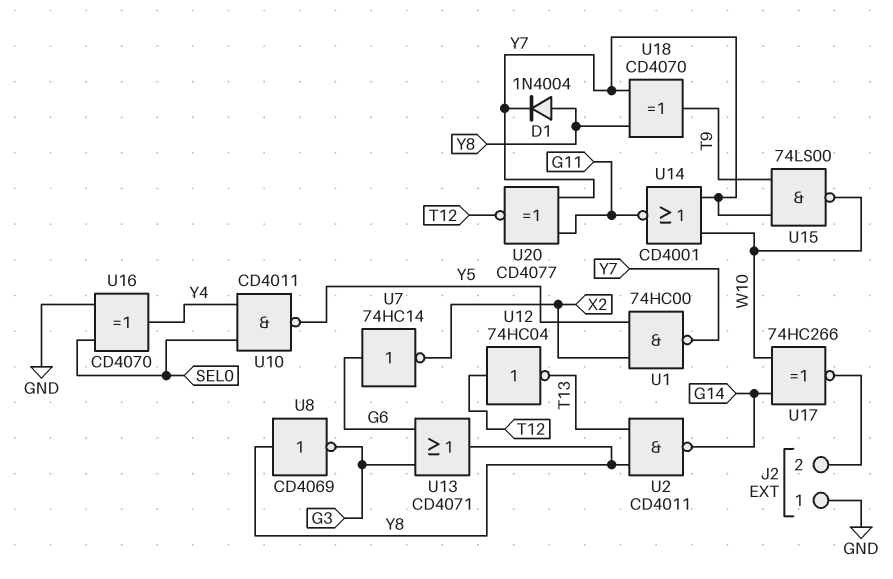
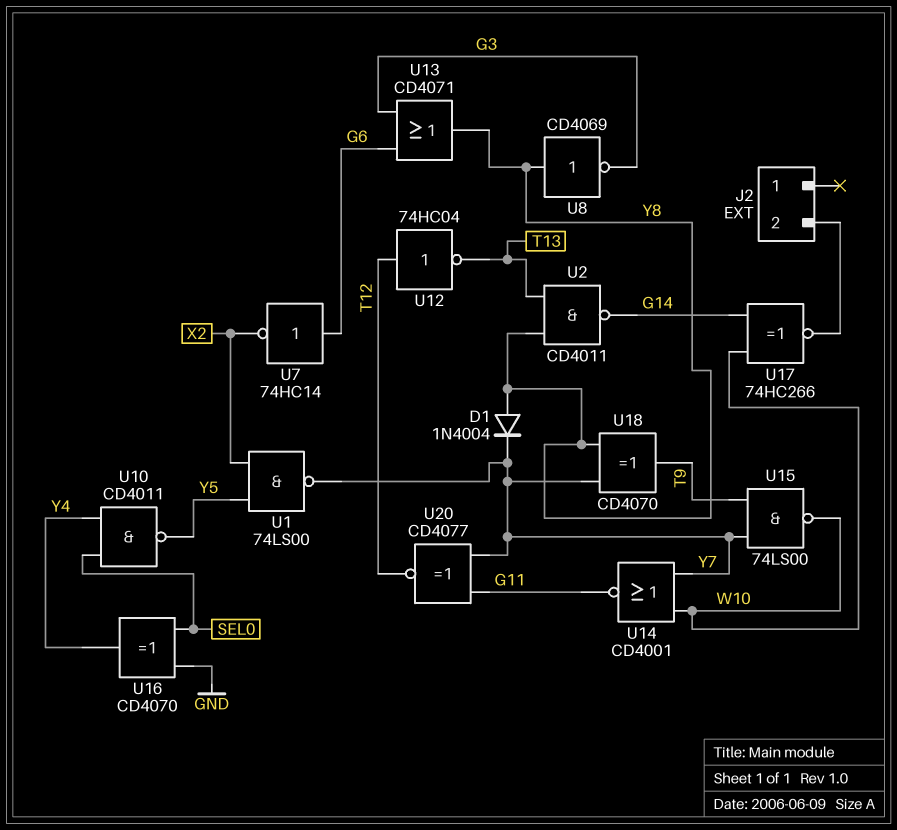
J2 pin 1: GND -> none
U1: NAND 74HC00 (in X2, in Y5, out Y7) -> NAND 74LS00 (in X2, in Y5, out Y7)

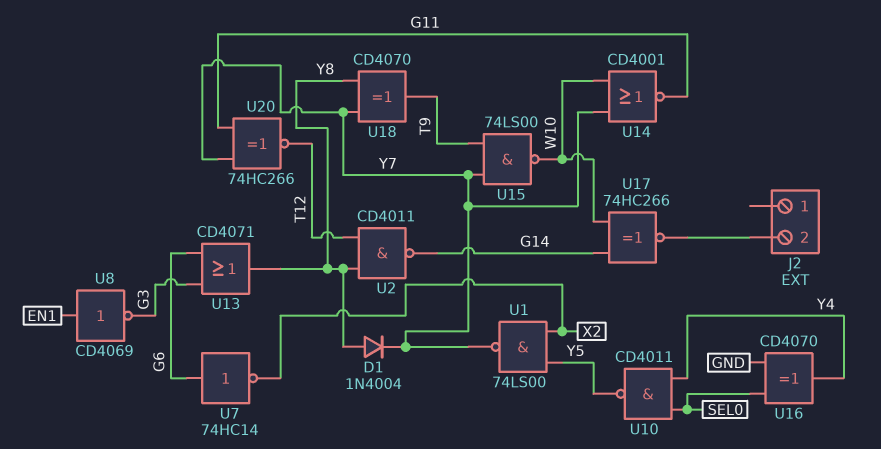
U2: NAND CD4011 (in T13, in Y8, out G14) -> NAND CD4011 (in T12, in Y8, out G14)
U8: NOT CD4069 (in Y8, out G3) -> NOT CD4069 (in EN1, out G3)
U12: NOT 74HC04 (in T12, out T13) -> none
U20: XNOR CD4077 (in G11, in Y7, out T12) -> XNOR 74HC266 (in G11, in Y7, out T12)

